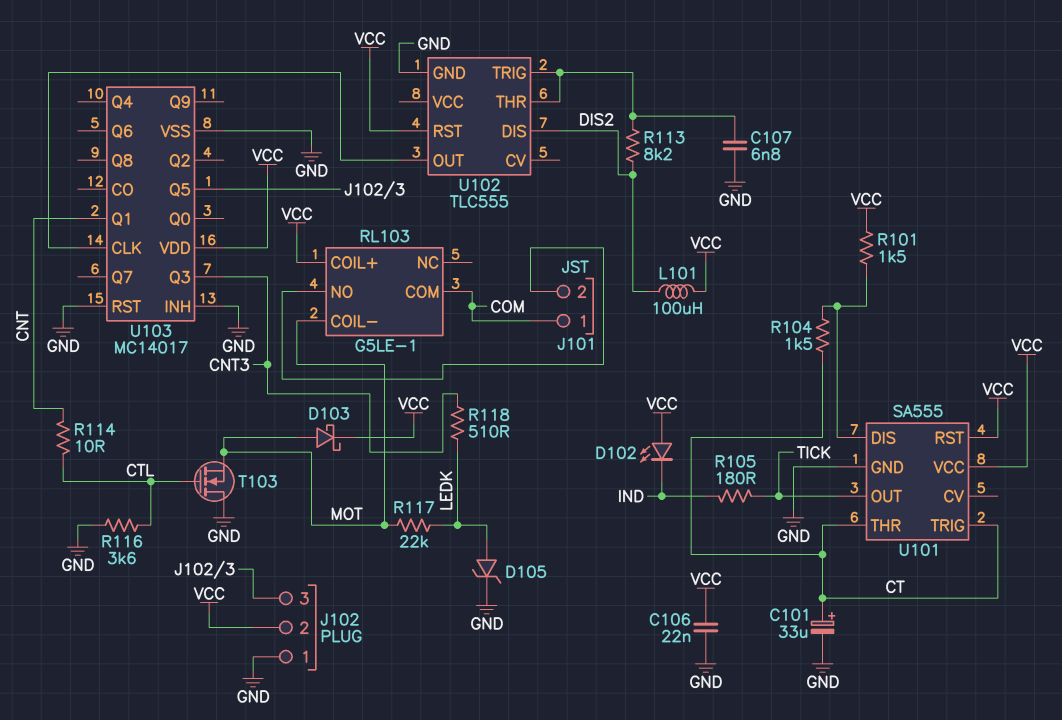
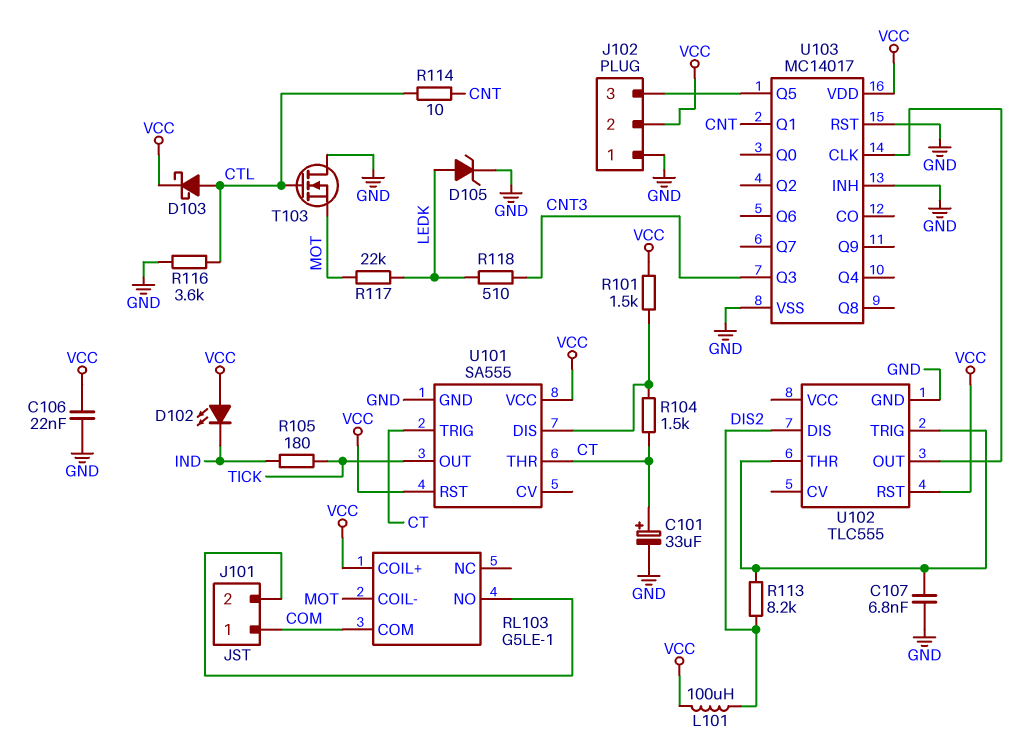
D103: schottky (A MOT, K VCC) -> schottky (A CTL, K VCC)

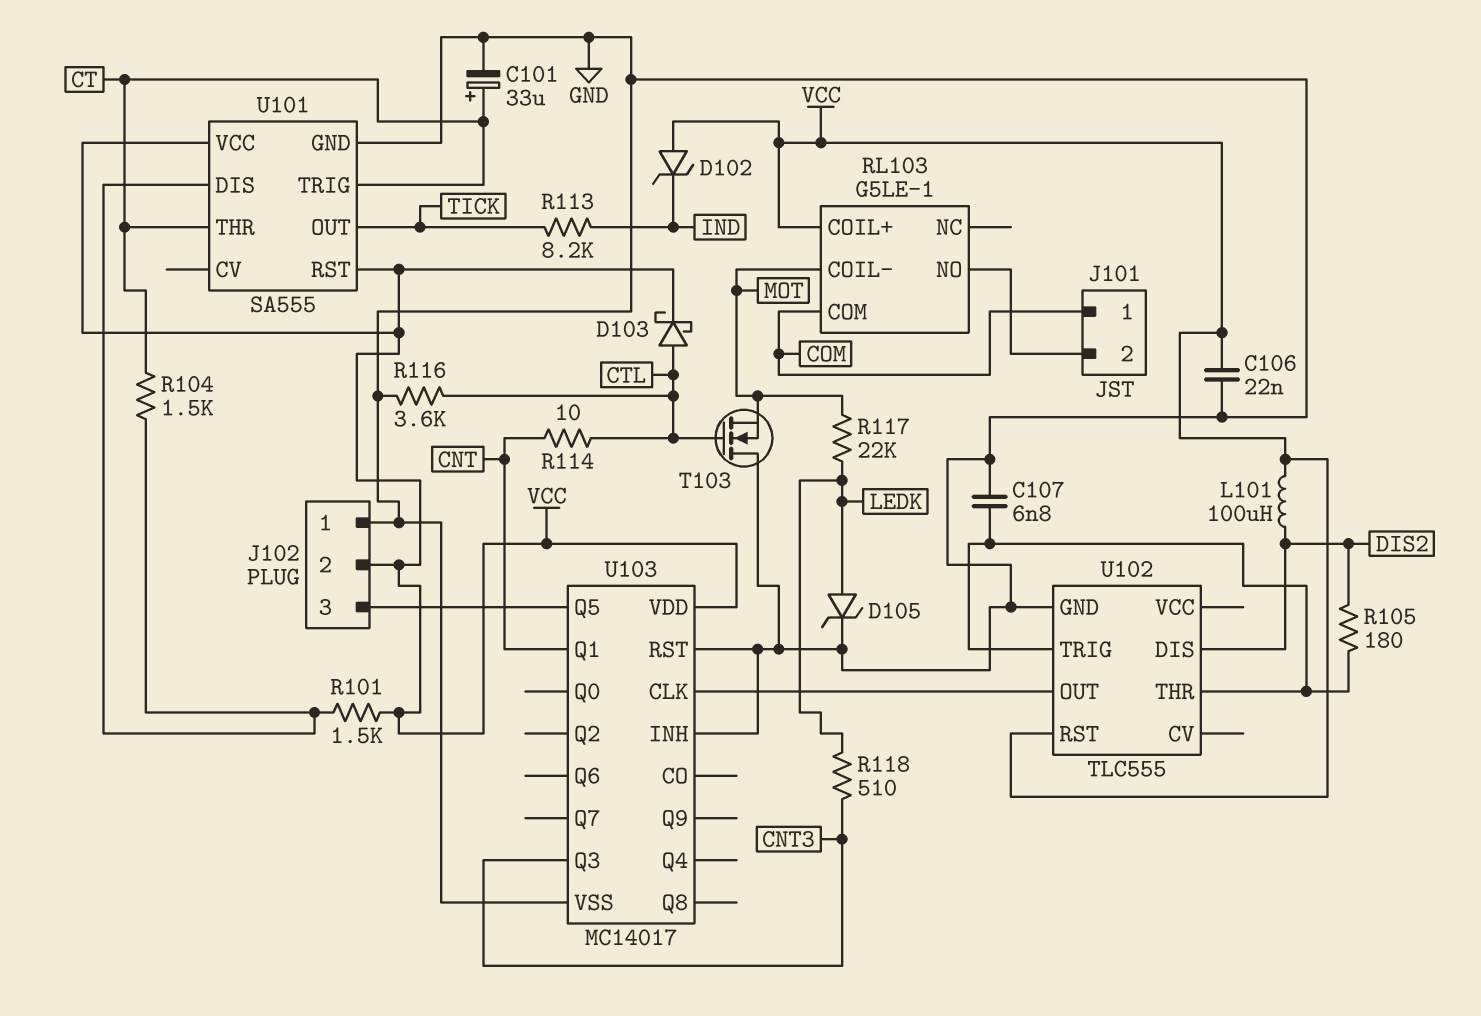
D102: LED (A VCC, K IND) -> zener (A VCC, K IND)
R105: 180 (IND, TICK) -> 180 (DIS2, U102/THR)
R113: 8.2k (DIS2, U102/THR) -> 8.2k (IND, TICK)

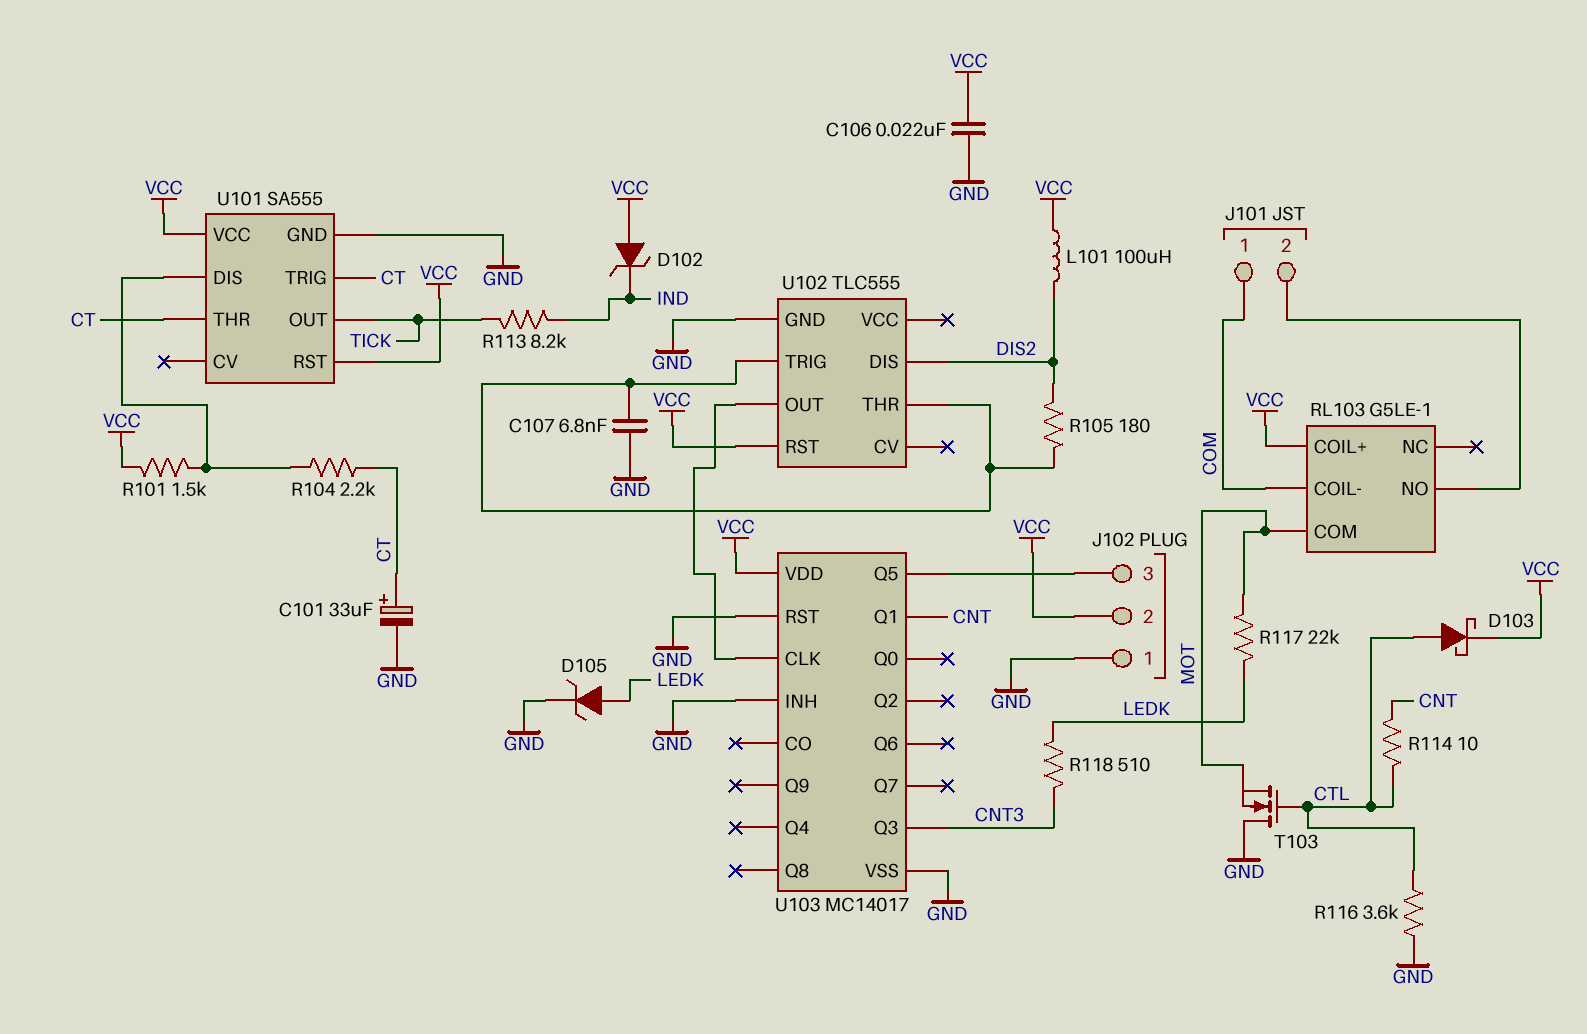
R104: 1.5k (CT, U101/DIS) -> 2.2k (CT, U101/DIS)
RL103 pin COIL-: MOT -> COM
RL103 pin COM: COM -> MOT

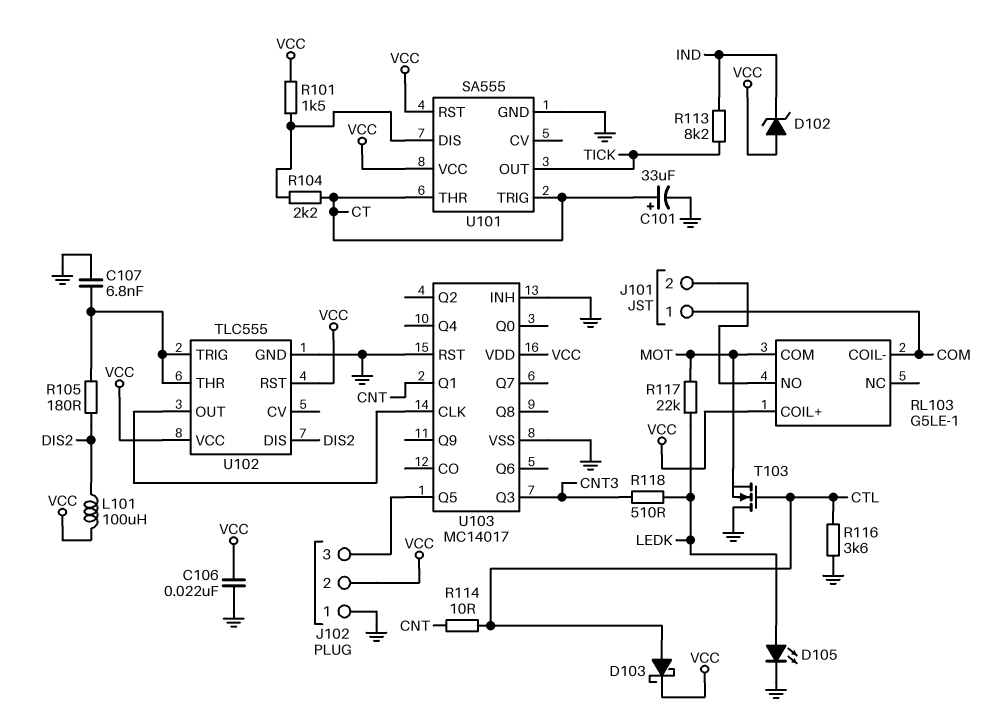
D105: zener (A LEDK, K GND) -> LED (A LEDK, K GND)
U102 pin VCC: none -> VCC

